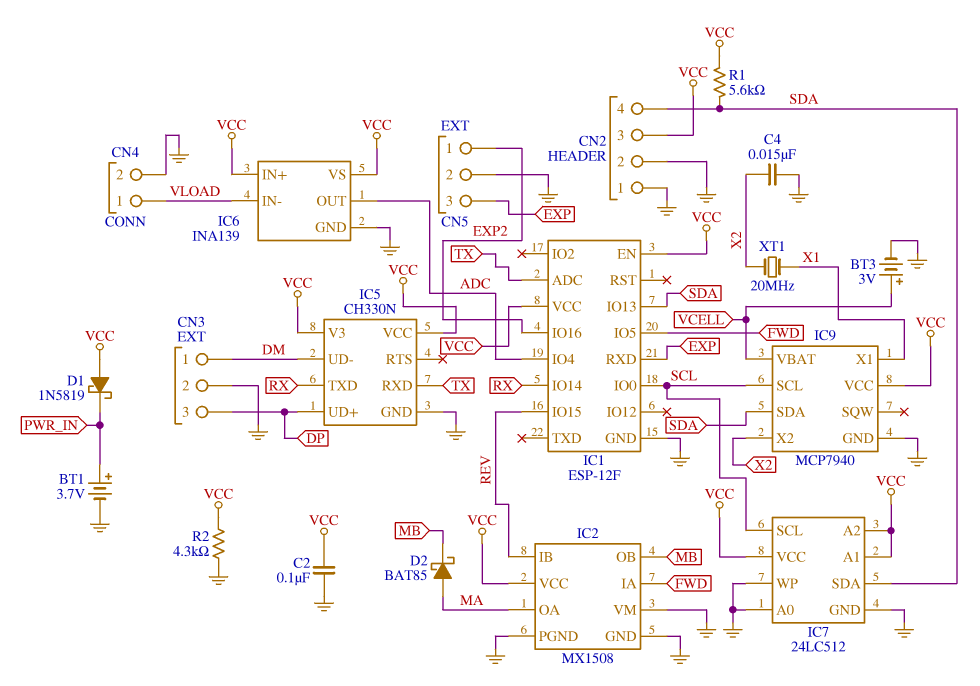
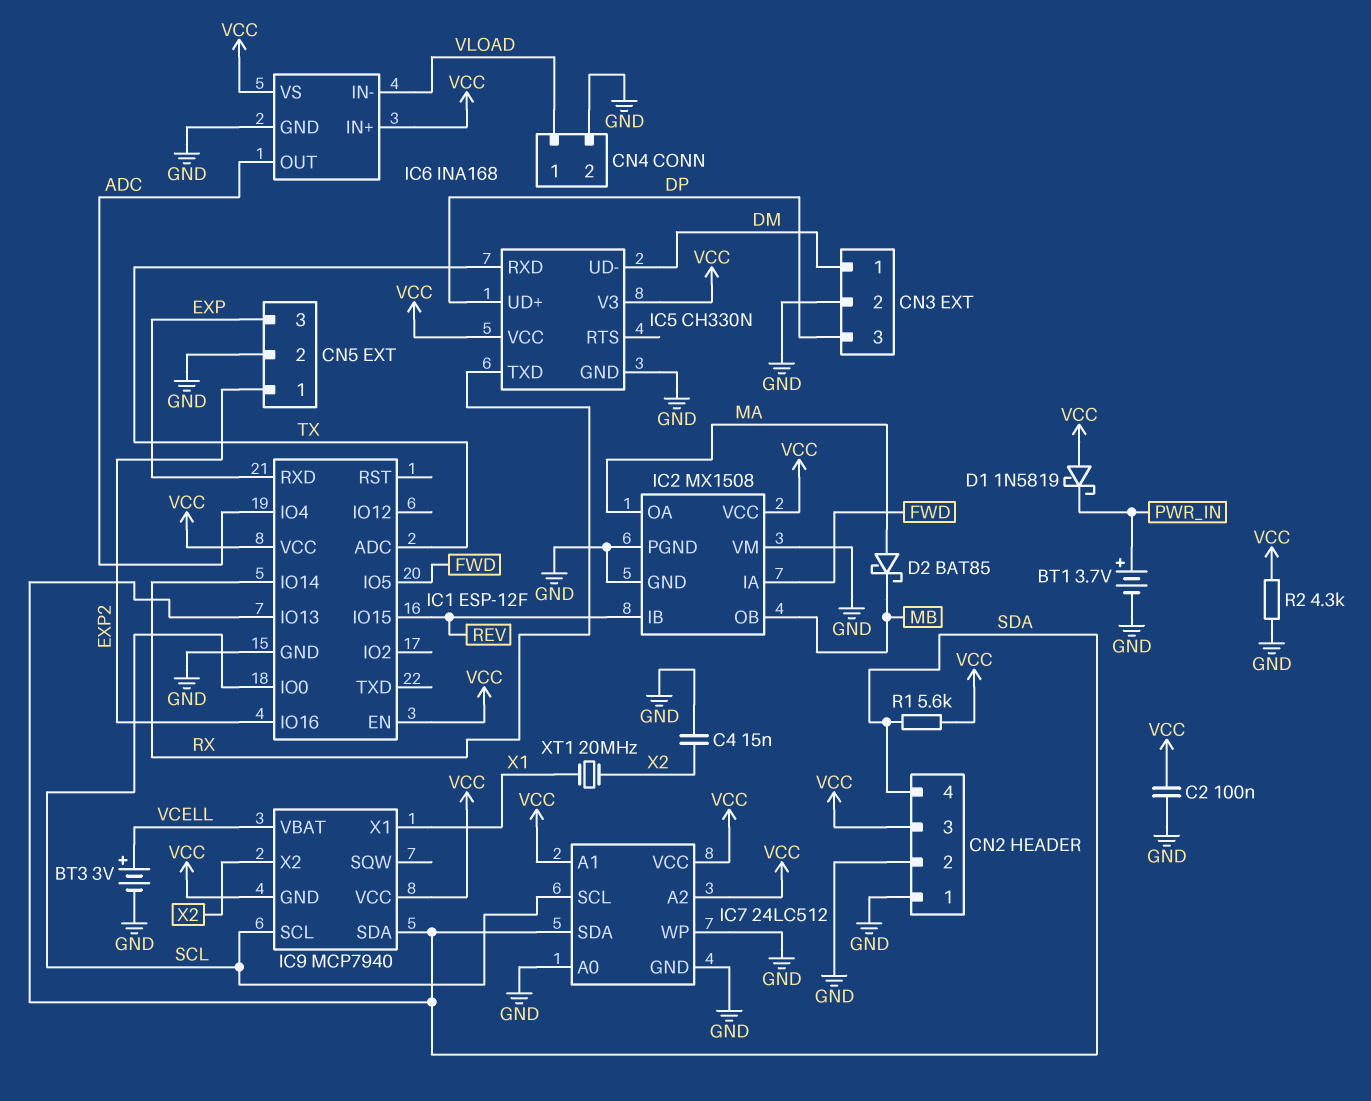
IC6: INA139 -> INA168
IC9 pin GND: GND -> VCC

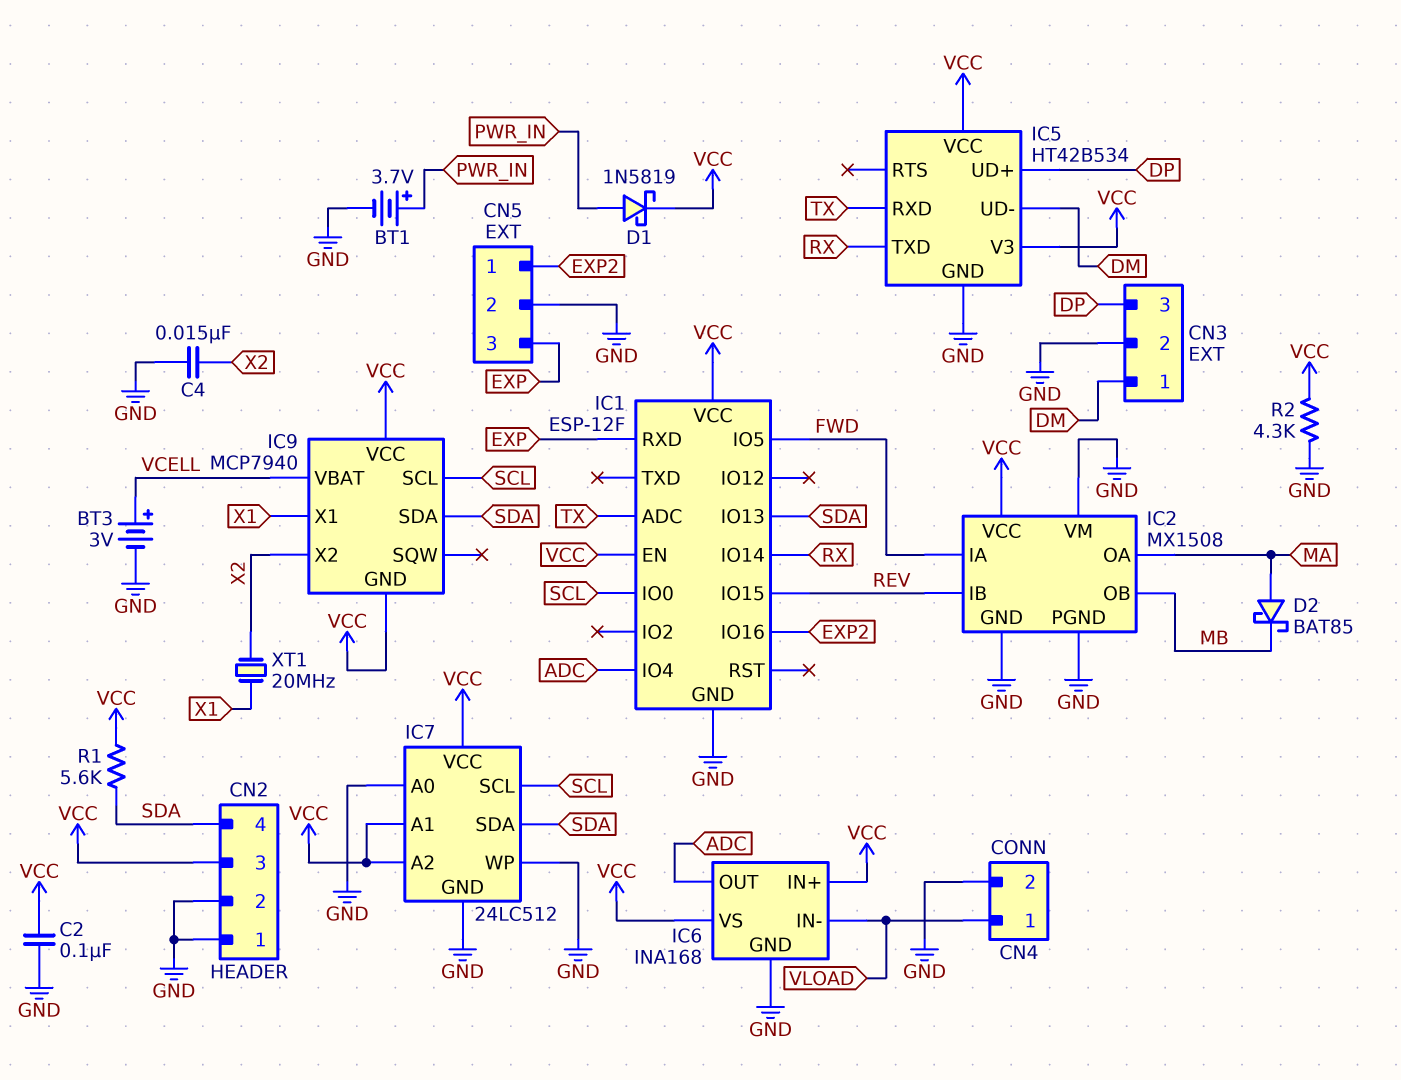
D1: schottky 1N5819 (A VCC, K PWR_IN) -> schottky 1N5819 (A PWR_IN, K VCC)
IC5: CH330N -> HT42B534

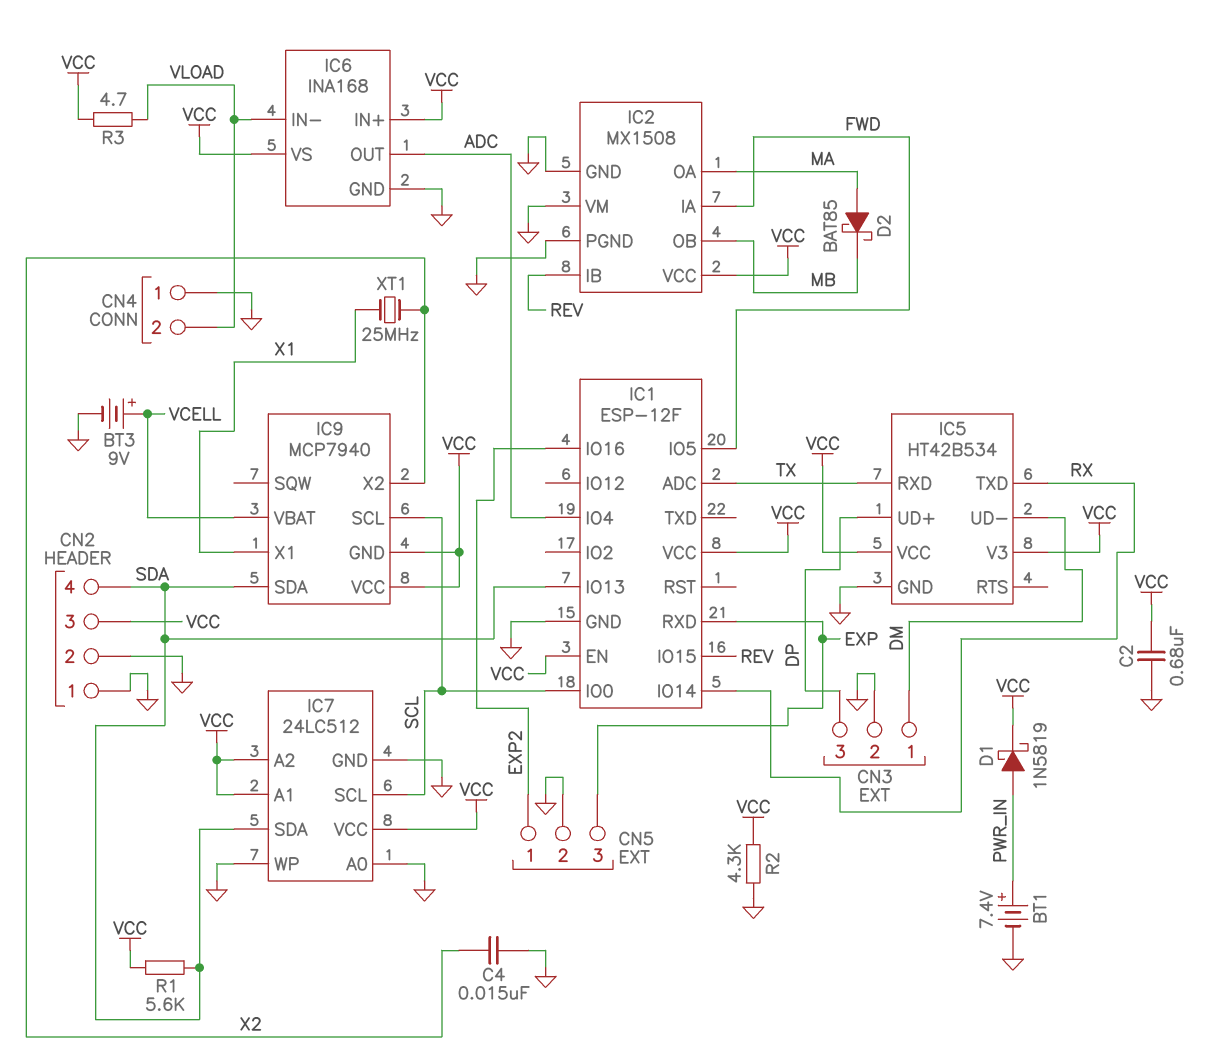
BT1: 3.7V (plus PWR_IN, minus GND) -> 7.4V (plus PWR_IN, minus GND)
BT3: 3V (plus VCELL, minus GND) -> 9V (plus VCELL, minus GND)
C2: 100nF (GND, VCC) -> 680nF (GND, VCC)
CN4 pin 1: VLOAD -> GND
CN4 pin 2: GND -> VLOAD
R3: none -> 4.7 (VCC, VLOAD)
XT1: 20MHz (X1, X2) -> 25MHz (X1, X2)

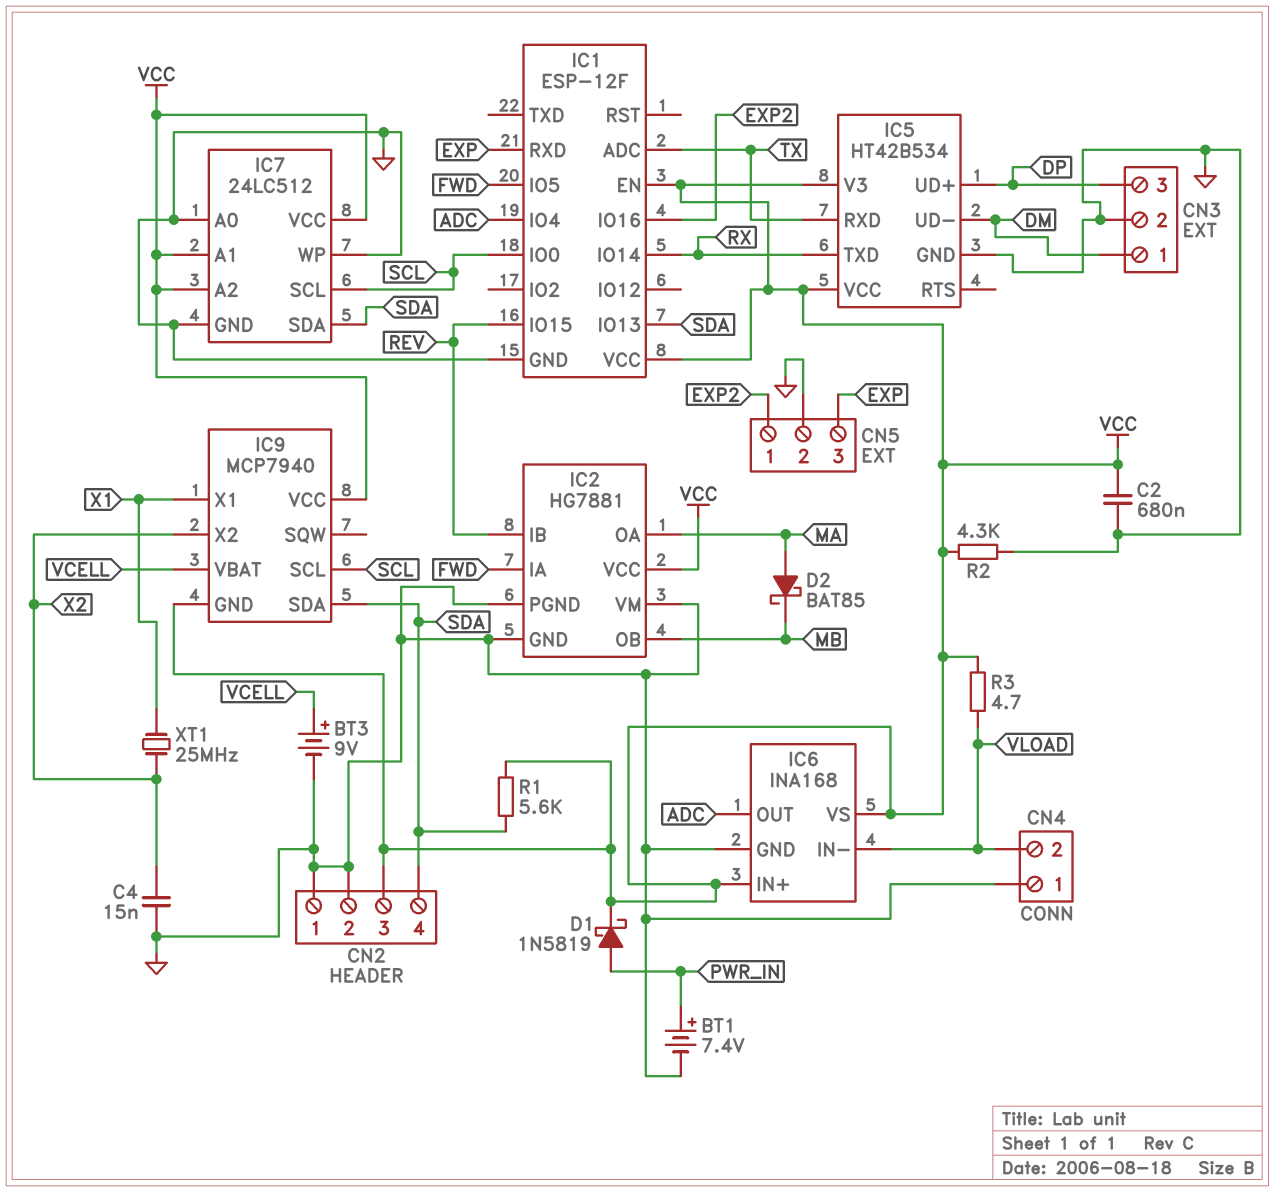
IC2: MX1508 -> HG7881

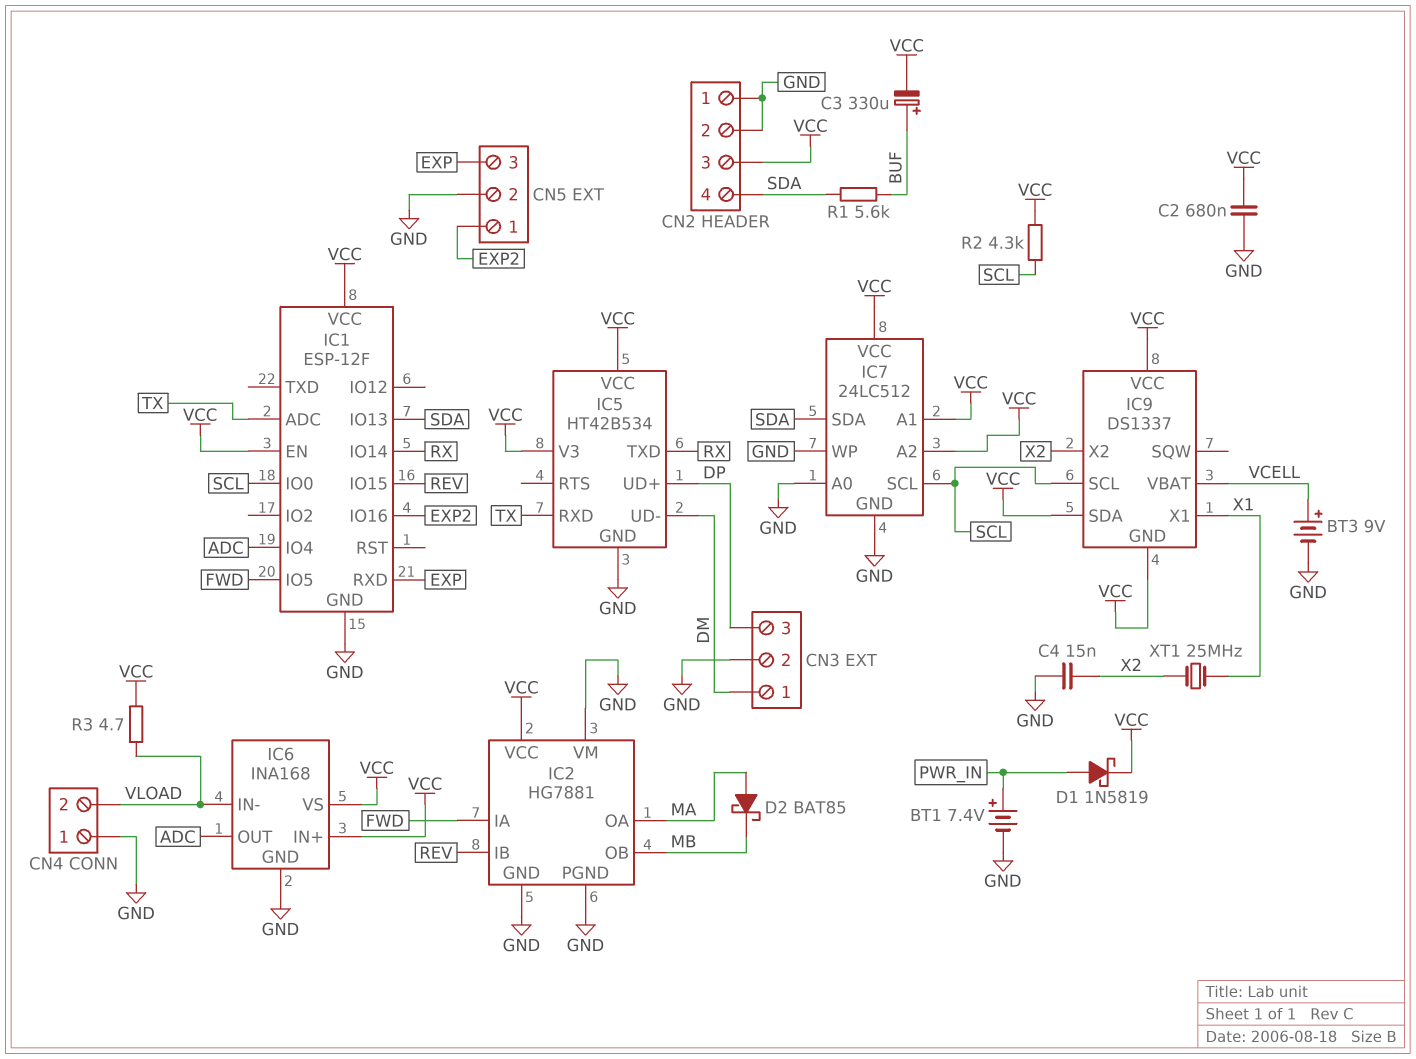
C3: none -> 330uF (plus BUF, minus VCC)
IC9: MCP7940 -> DS1337
IC9 pin SDA: SDA -> VCC
R1: 5.6k (SDA, VCC) -> 5.6k (BUF, SDA)
R2: 4.3k (GND, VCC) -> 4.3k (SCL, VCC)

